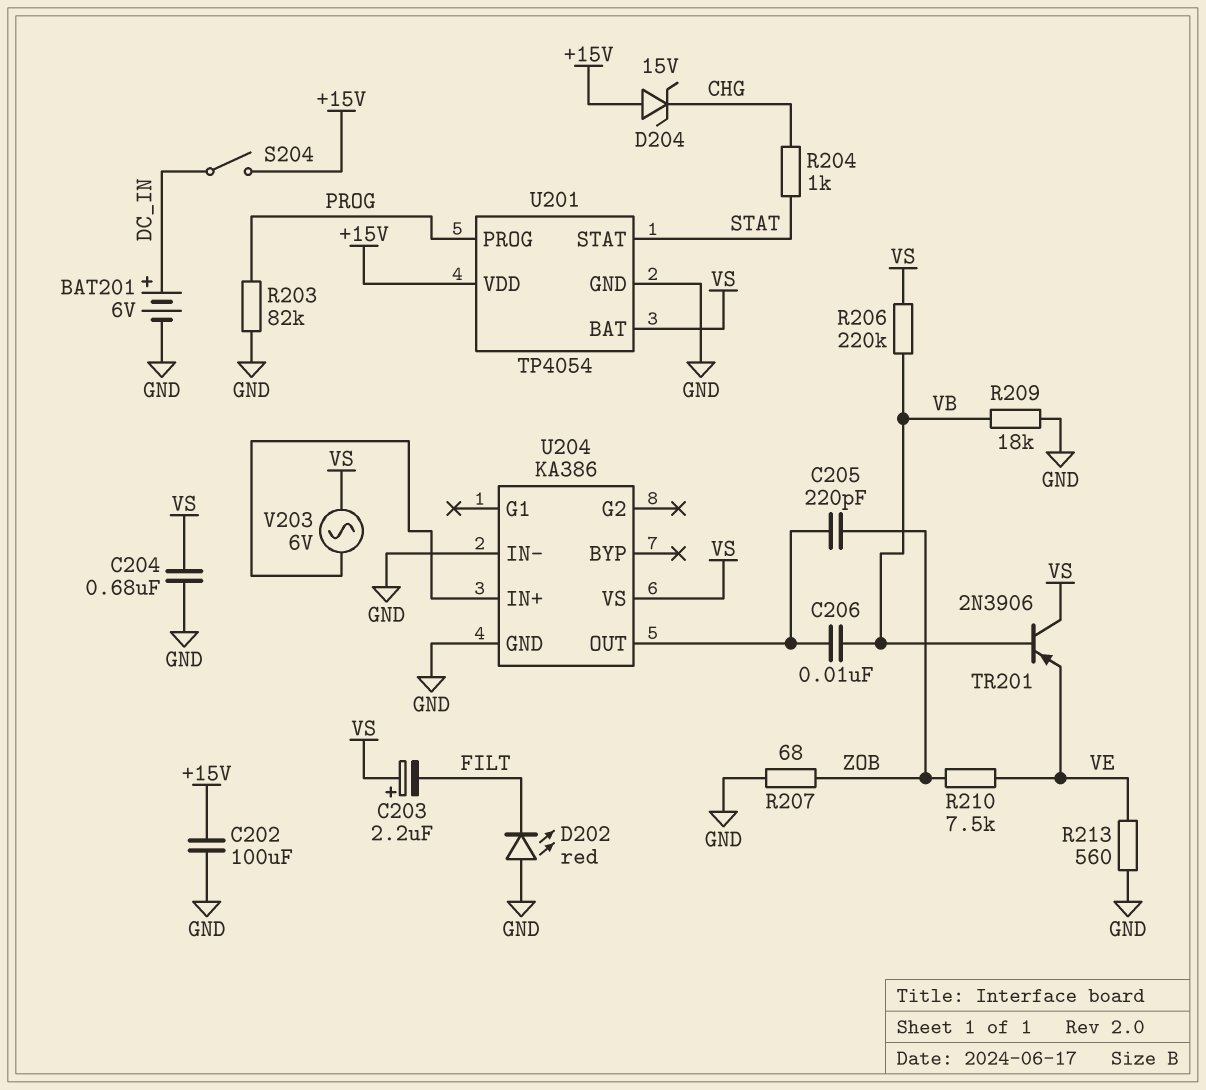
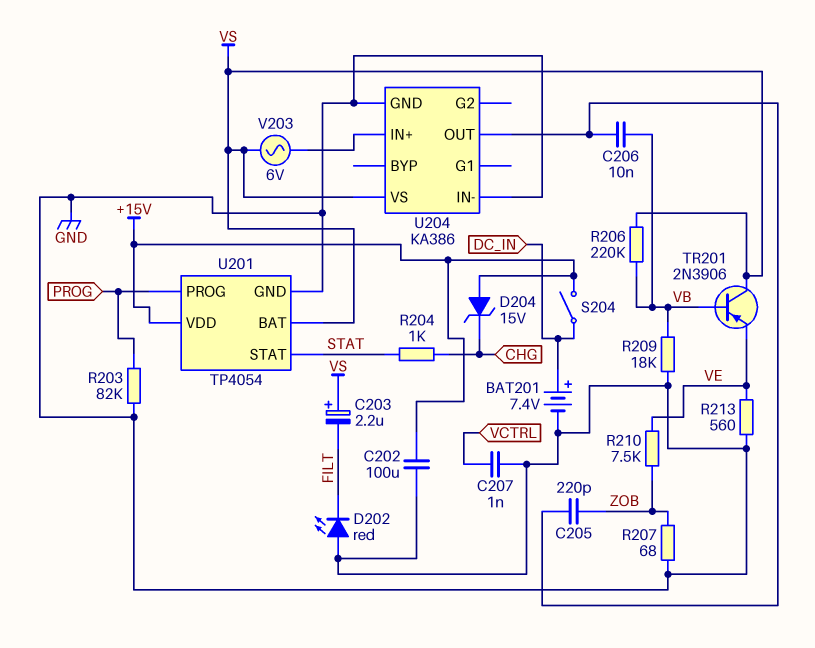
BAT201: 6V (plus DC_IN, minus GND) -> 7.4V (plus DC_IN, minus GND)
C204: 680nF (GND, VS) -> none
C207: none -> 1nF (GND, VCTRL)

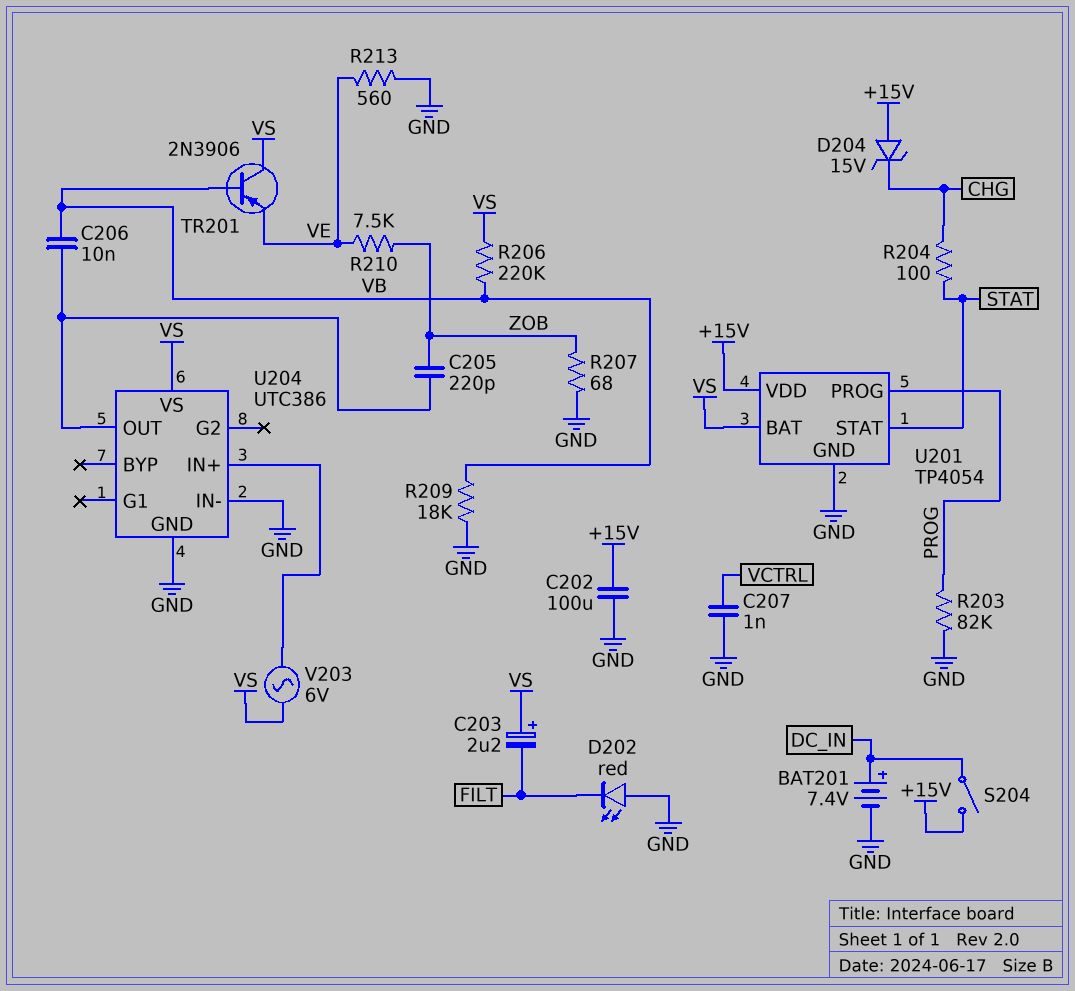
R204: 1k (CHG, STAT) -> 100 (CHG, STAT)
U204: KA386 -> UTC386

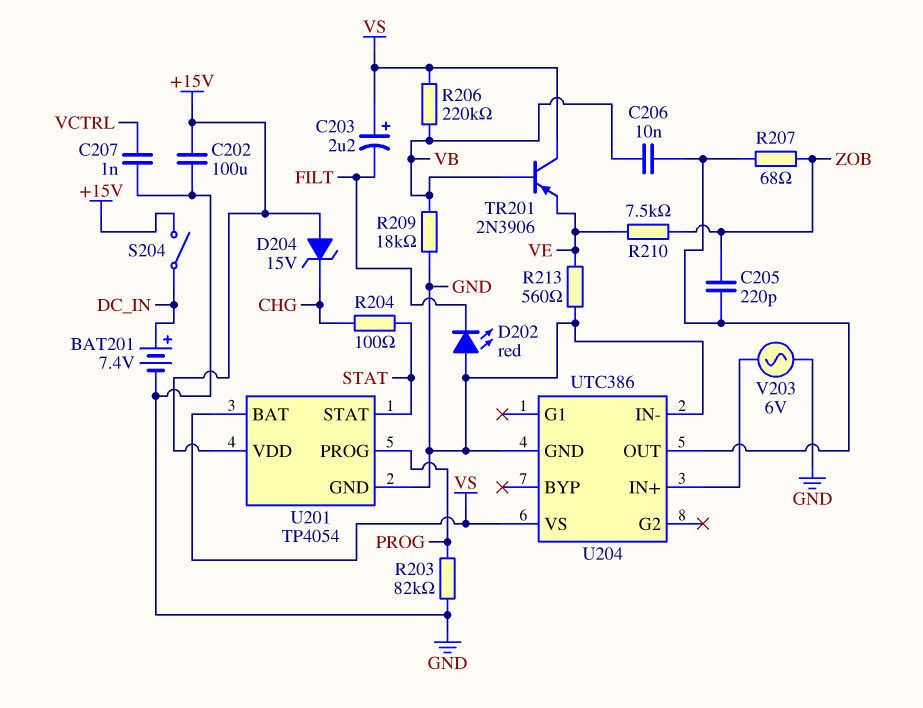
R207: 68 (GND, ZOB) -> 68 (U204/OUT, ZOB)
V203: AC 6V (U204/IN+, VS) -> AC 6V (GND, U204/IN+)

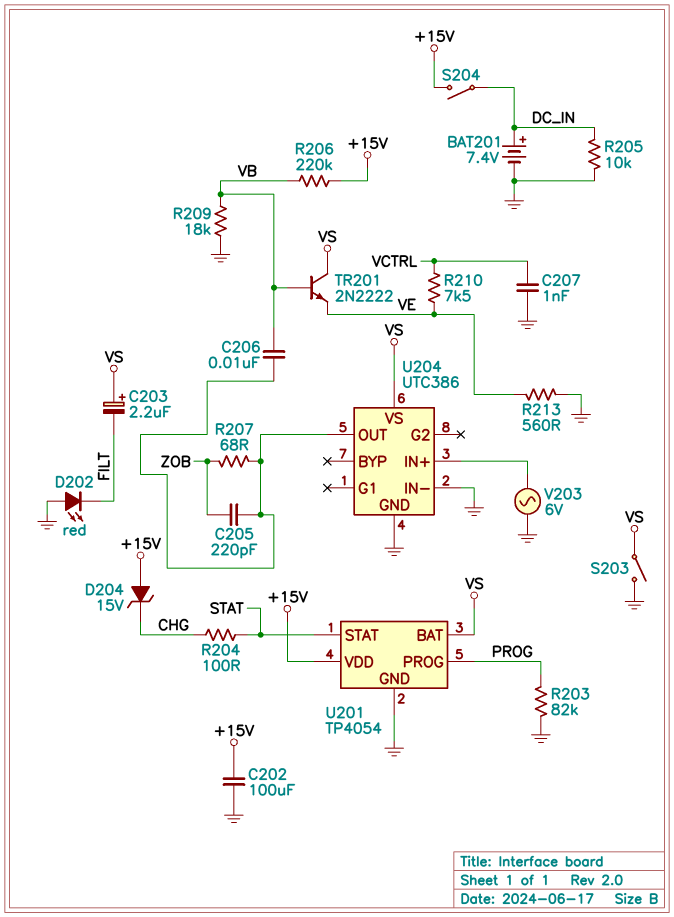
R205: none -> 10k (DC_IN, GND)
R206: 220k (VB, VS) -> 220k (+15V, VB)
R210: 7.5k (VE, ZOB) -> 7.5k (VCTRL, VE)
S203: none -> switch (GND, VS)
TR201: PNP 2N3906 (B VB, C VS, E VE) -> NPN 2N2222 (B VB, C VS, E VE)

